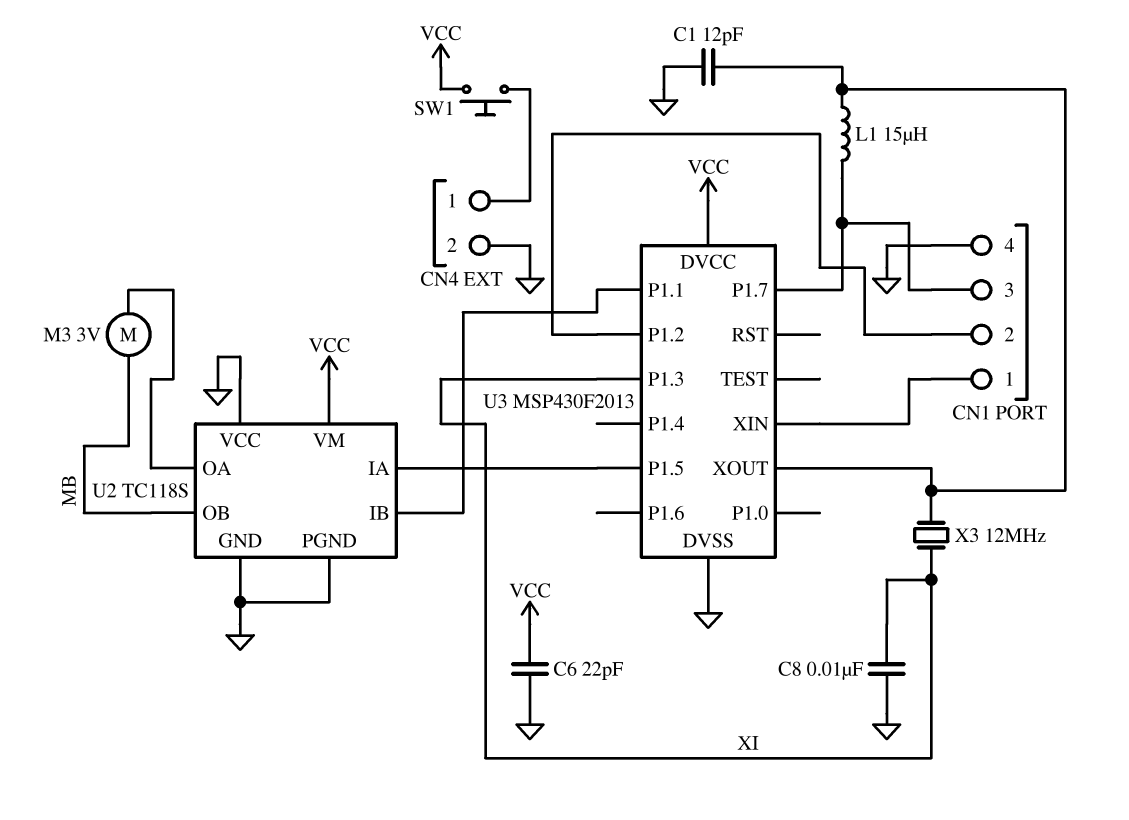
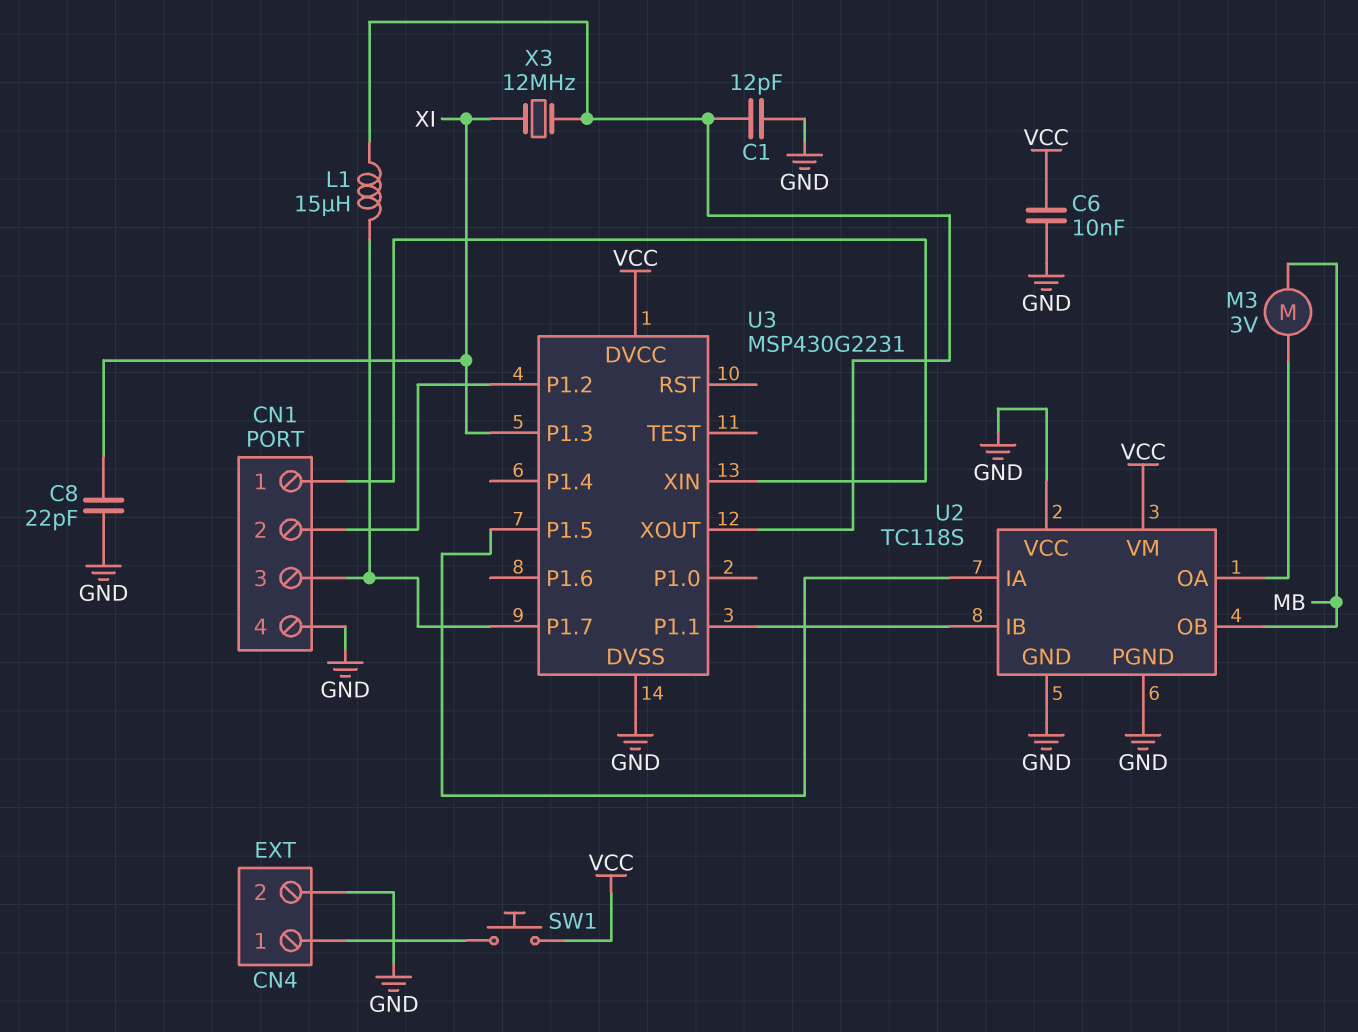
C6: 22pF (GND, VCC) -> 10nF (GND, VCC)
C8: 10nF (GND, XI) -> 22pF (GND, XI)
U3: MSP430F2013 -> MSP430G2231

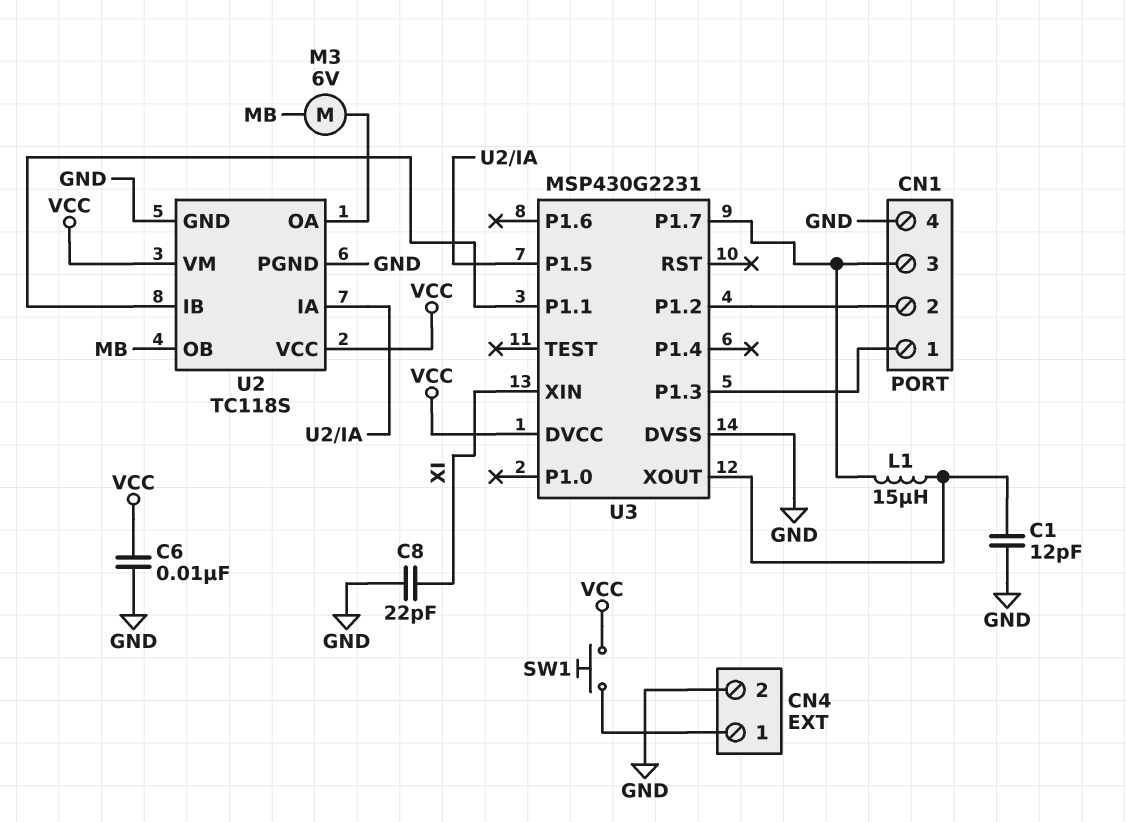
M3: motor 3V (MB, U2/OA) -> motor 6V (MB, U2/OA)
U2 pin VCC: GND -> VCC
U3 pin P1.3: XI -> CN1/1
U3 pin XIN: CN1/1 -> XI
X3: 12MHz (U3/XOUT, XI) -> none

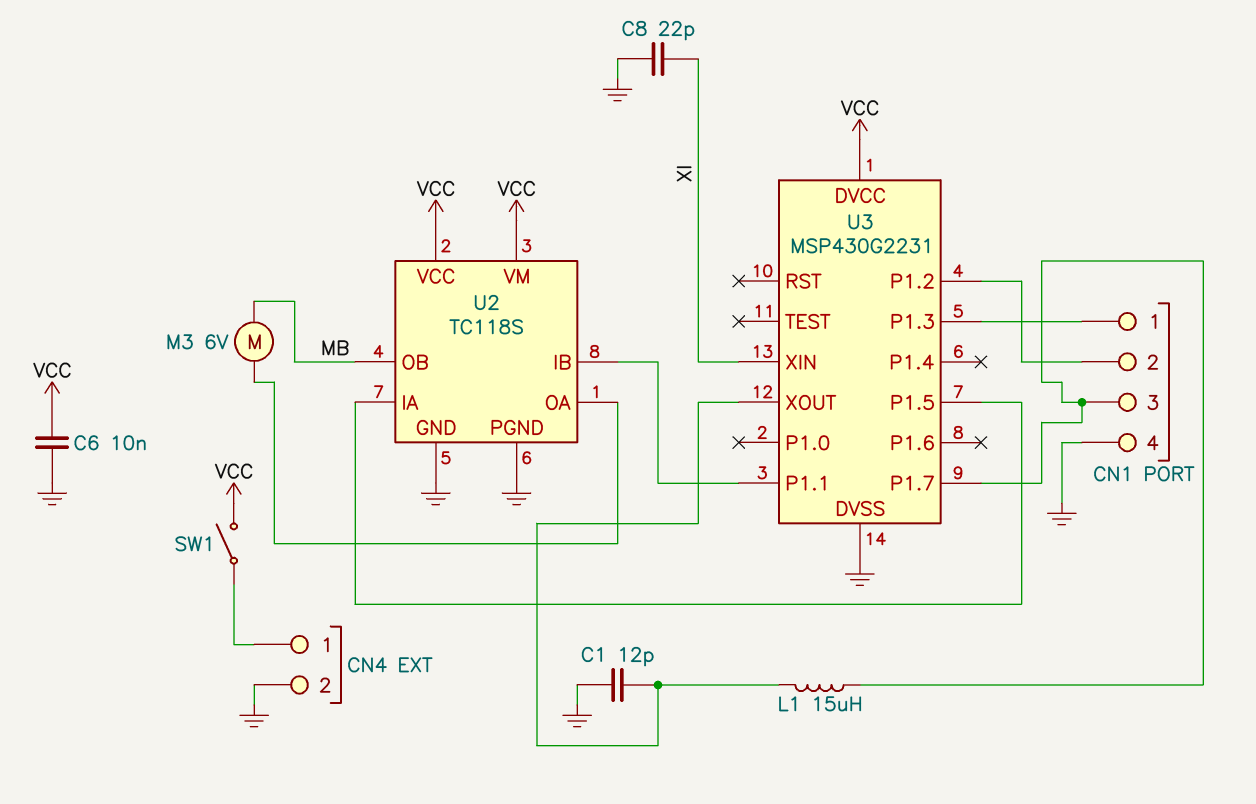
SW1: button (CN4/1, VCC) -> switch (CN4/1, VCC)

